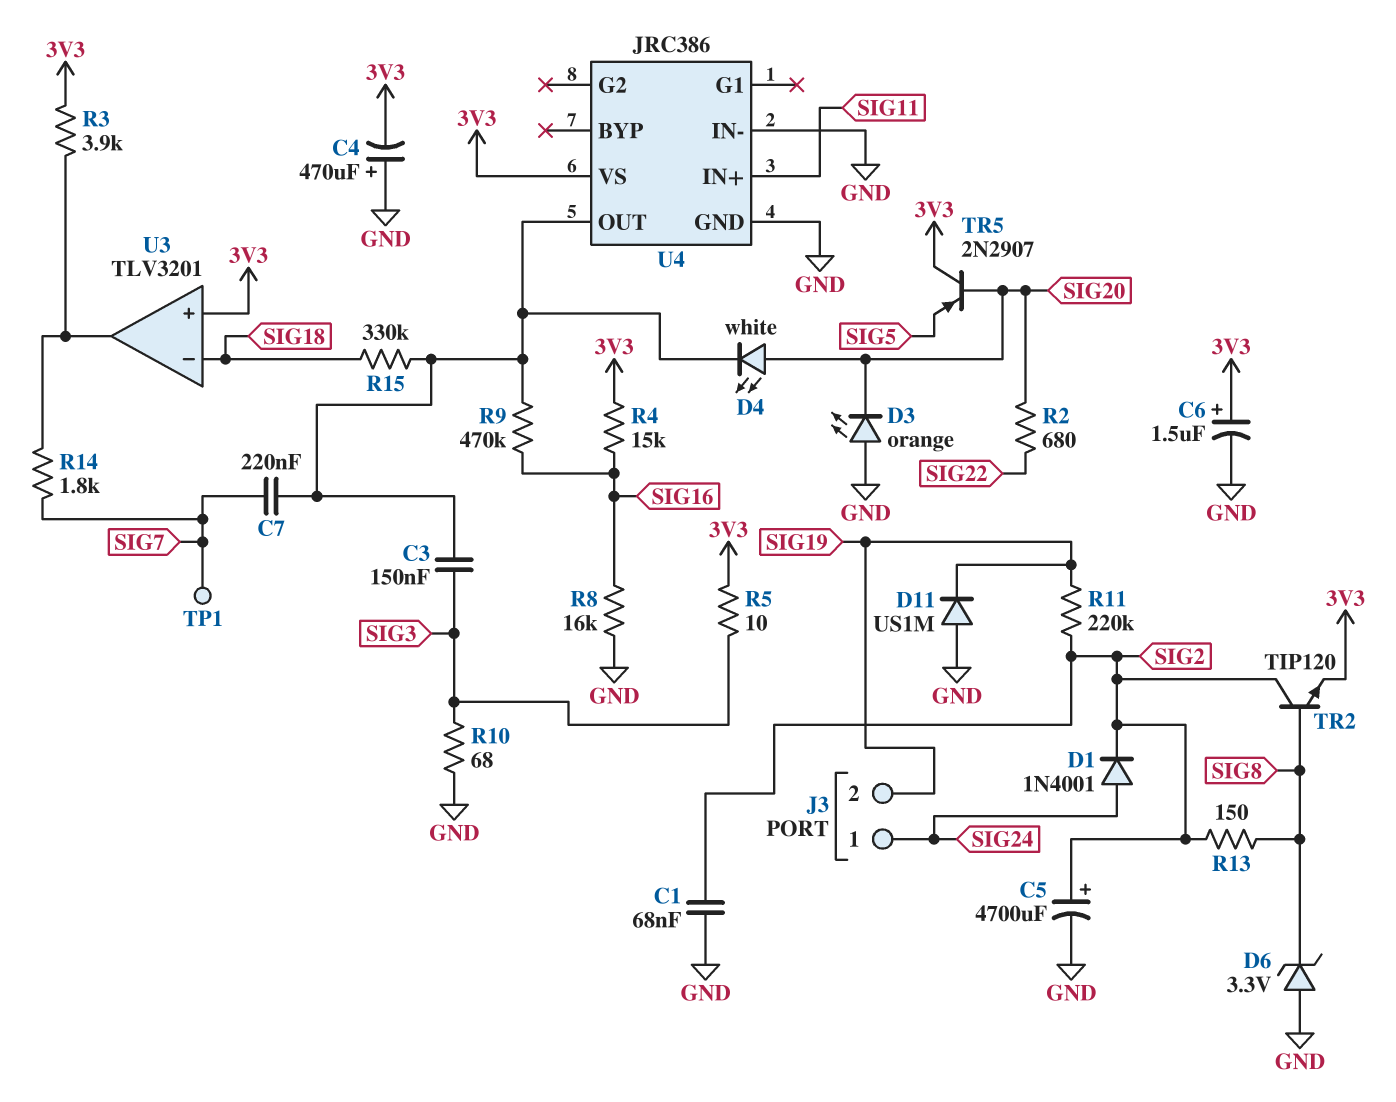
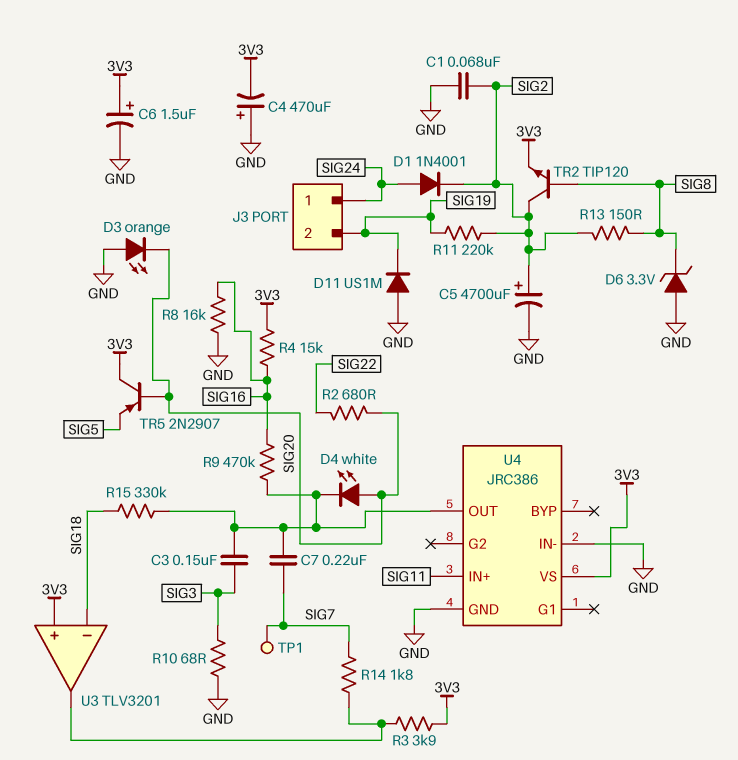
R5: 10 (3V3, SIG3) -> none

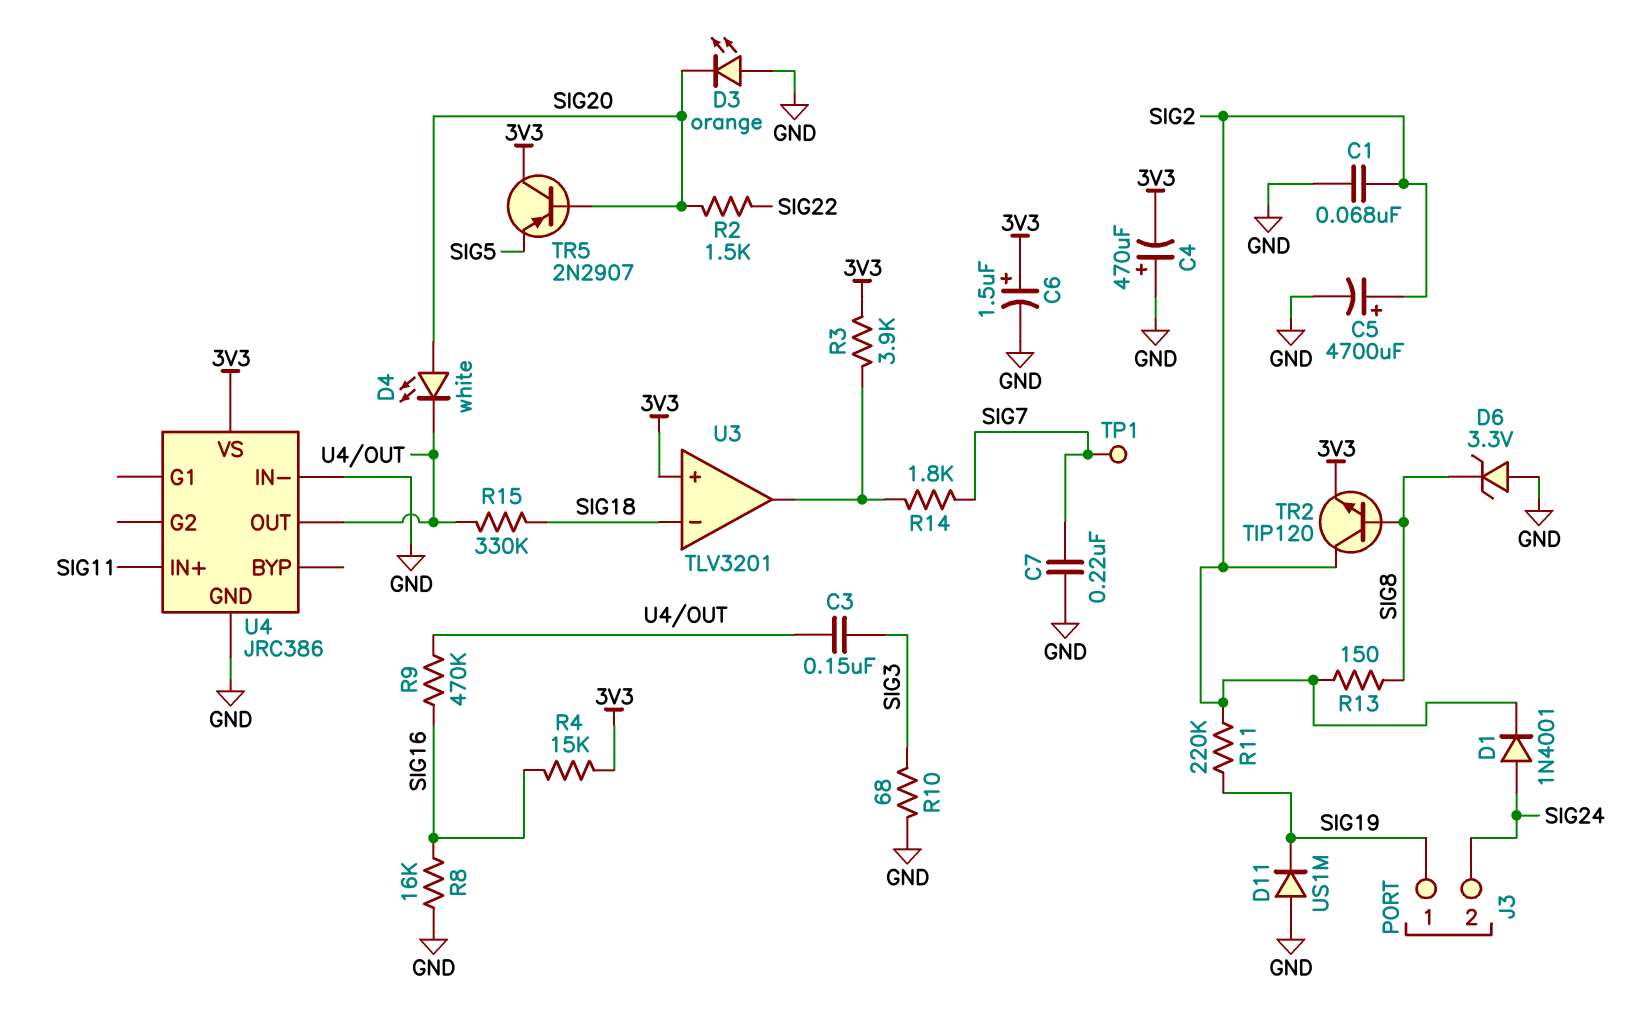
C7: 220nF (SIG7, U4/OUT) -> 220nF (GND, SIG7)
J3 pin 1: SIG24 -> SIG19
J3 pin 2: SIG19 -> SIG24
R2: 680 (SIG20, SIG22) -> 1.5k (SIG20, SIG22)

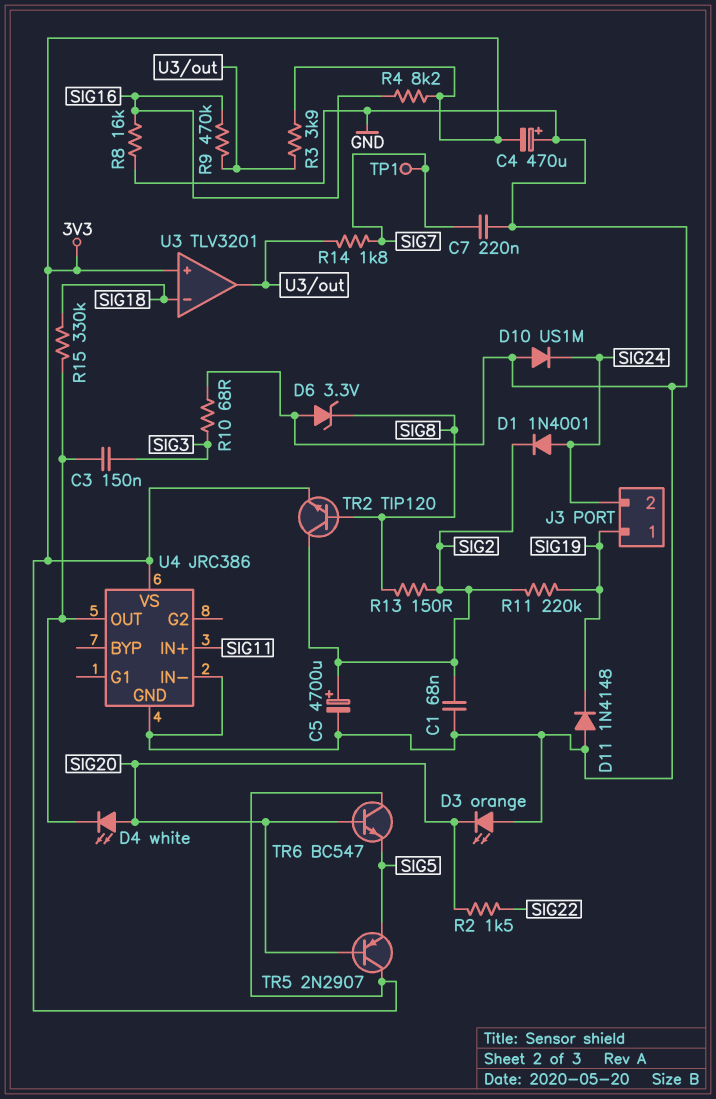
C6: 1.5uF (plus 3V3, minus GND) -> none
D10: none -> diode US1M (A GND, K SIG24)
D11: diode US1M (A GND, K SIG19) -> diode 1N4148 (A GND, K SIG19)
R4: 15k (3V3, SIG16) -> 8.2k (3V3, SIG16)
R9: 470k (SIG16, U4/OUT) -> 470k (SIG16, U3/out)
TR6: none -> NPN BC547 (B SIG20, C 3V3, E SIG5)

